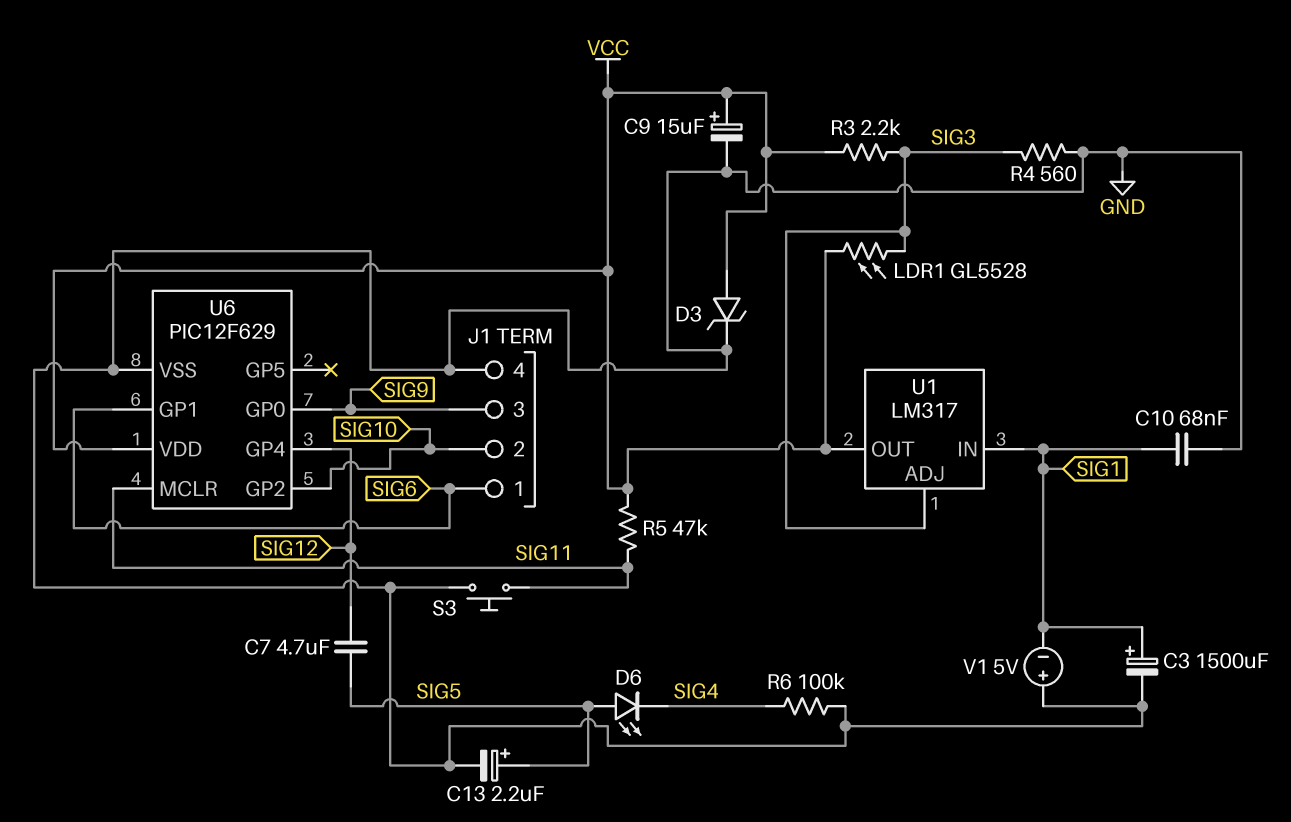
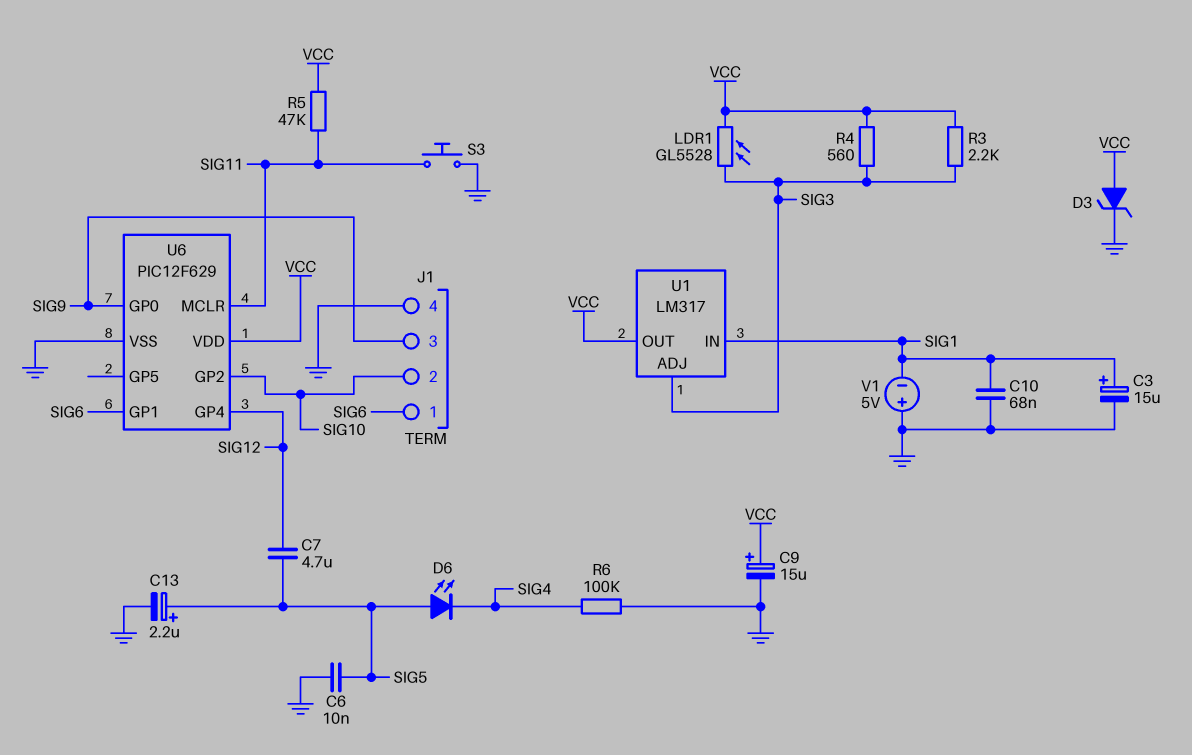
C3: 1500uF (plus SIG1, minus GND) -> 15uF (plus SIG1, minus GND)
C6: none -> 10nF (GND, SIG5)
R4: 560 (GND, SIG3) -> 560 (SIG3, VCC)

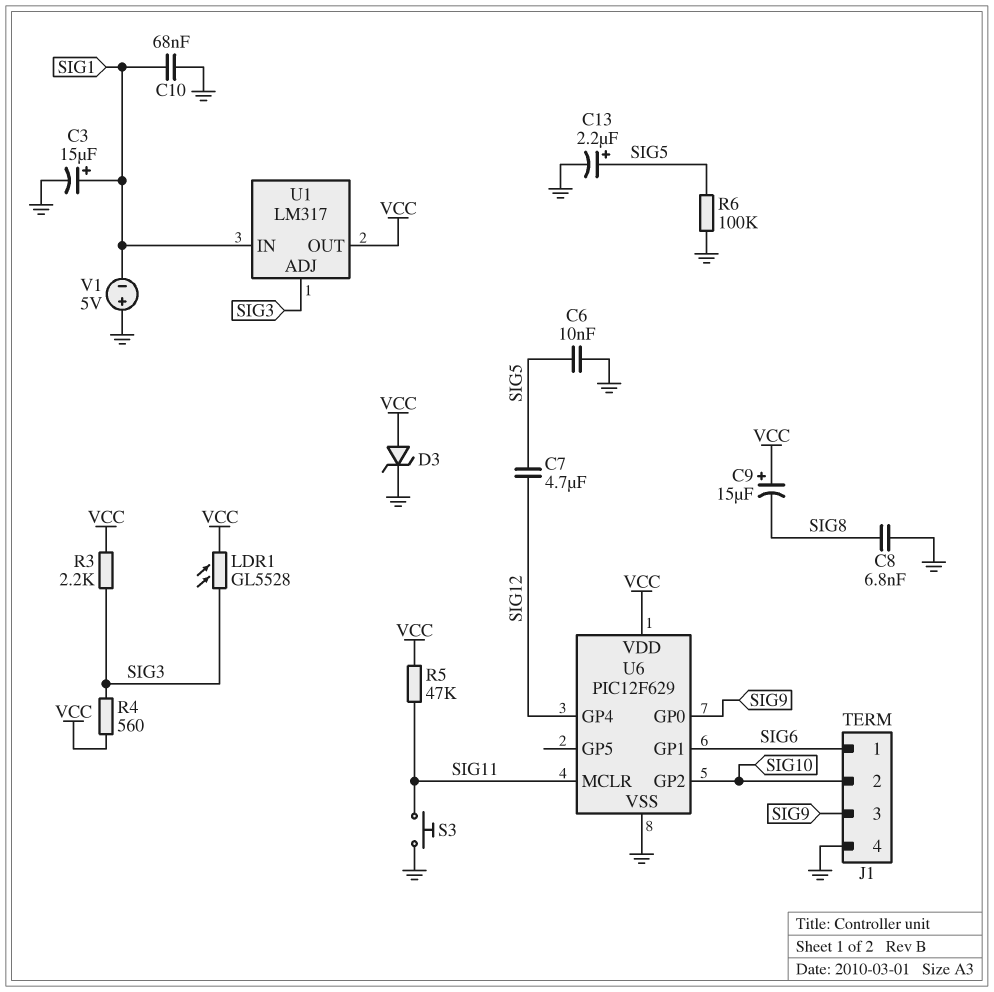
C8: none -> 6.8nF (GND, SIG8)
C9: 15uF (plus VCC, minus GND) -> 15uF (plus VCC, minus SIG8)
D6: LED (A SIG5, K SIG4) -> none
R6: 100k (GND, SIG4) -> 100k (GND, SIG5)

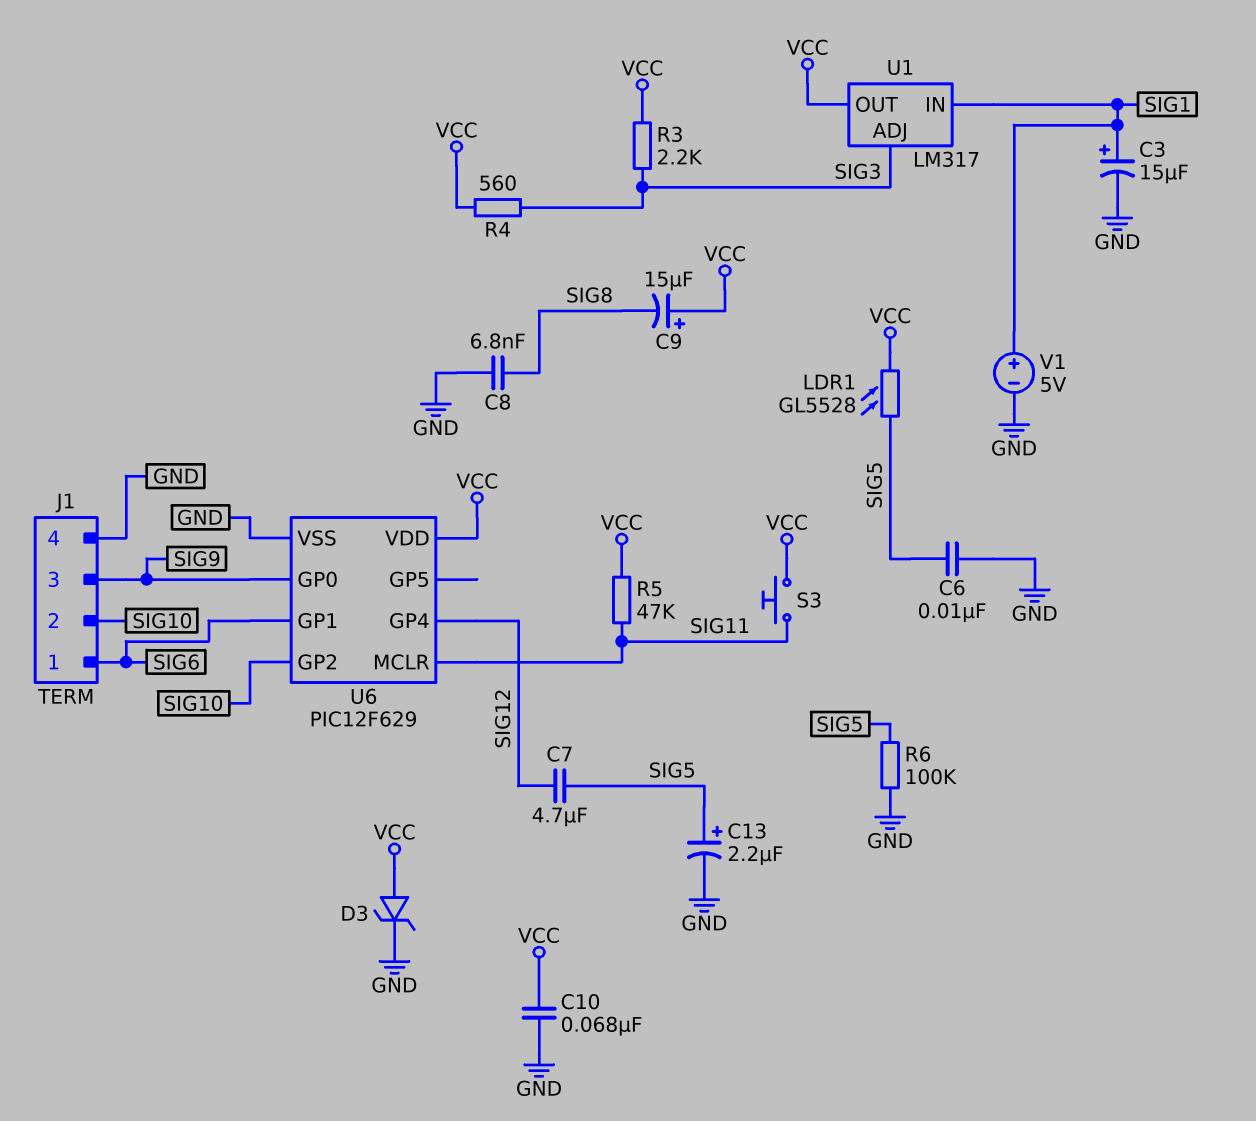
C10: 68nF (GND, SIG1) -> 68nF (GND, VCC)
LDR1: GL5528 (SIG3, VCC) -> GL5528 (SIG5, VCC)
S3: button (GND, SIG11) -> button (SIG11, VCC)
V1: 5V (plus GND, minus SIG1) -> 5V (plus SIG1, minus GND)

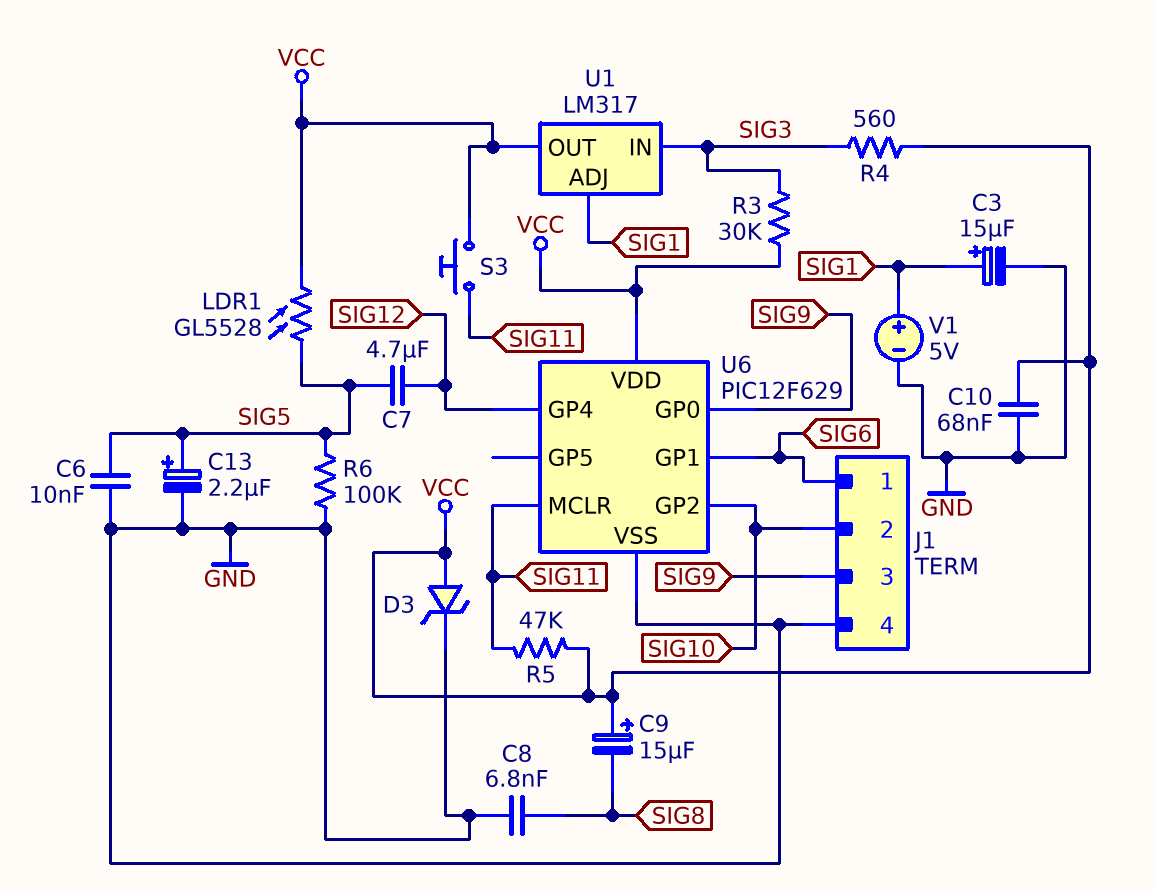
R3: 2.2k (SIG3, VCC) -> 30k (SIG3, VCC)
U1 pin ADJ: SIG3 -> SIG1
U1 pin IN: SIG1 -> SIG3

